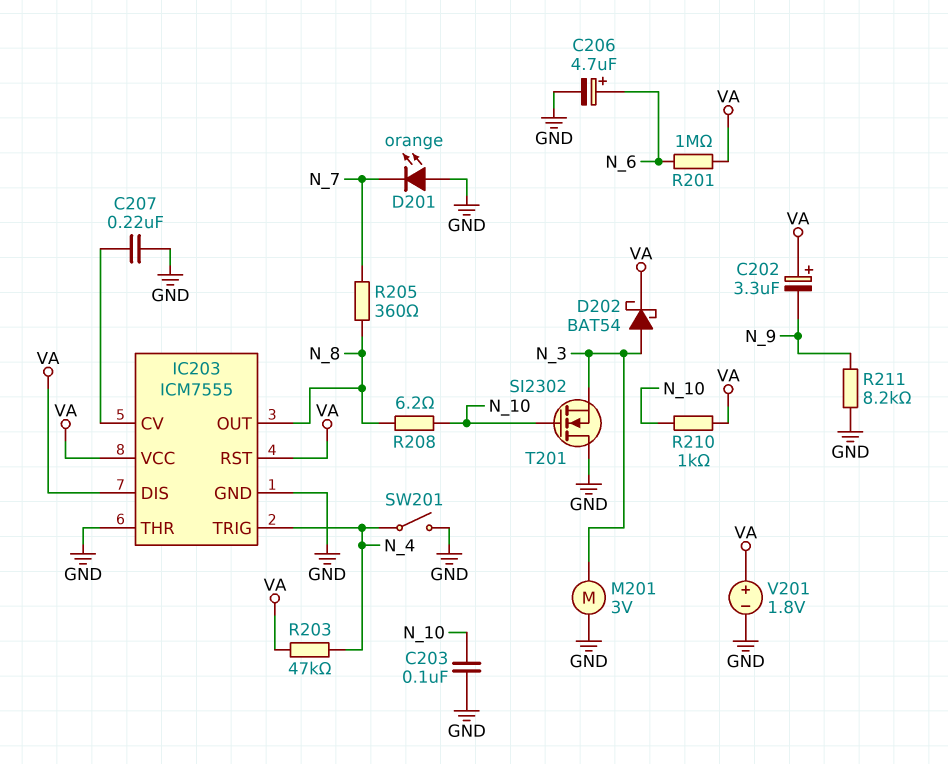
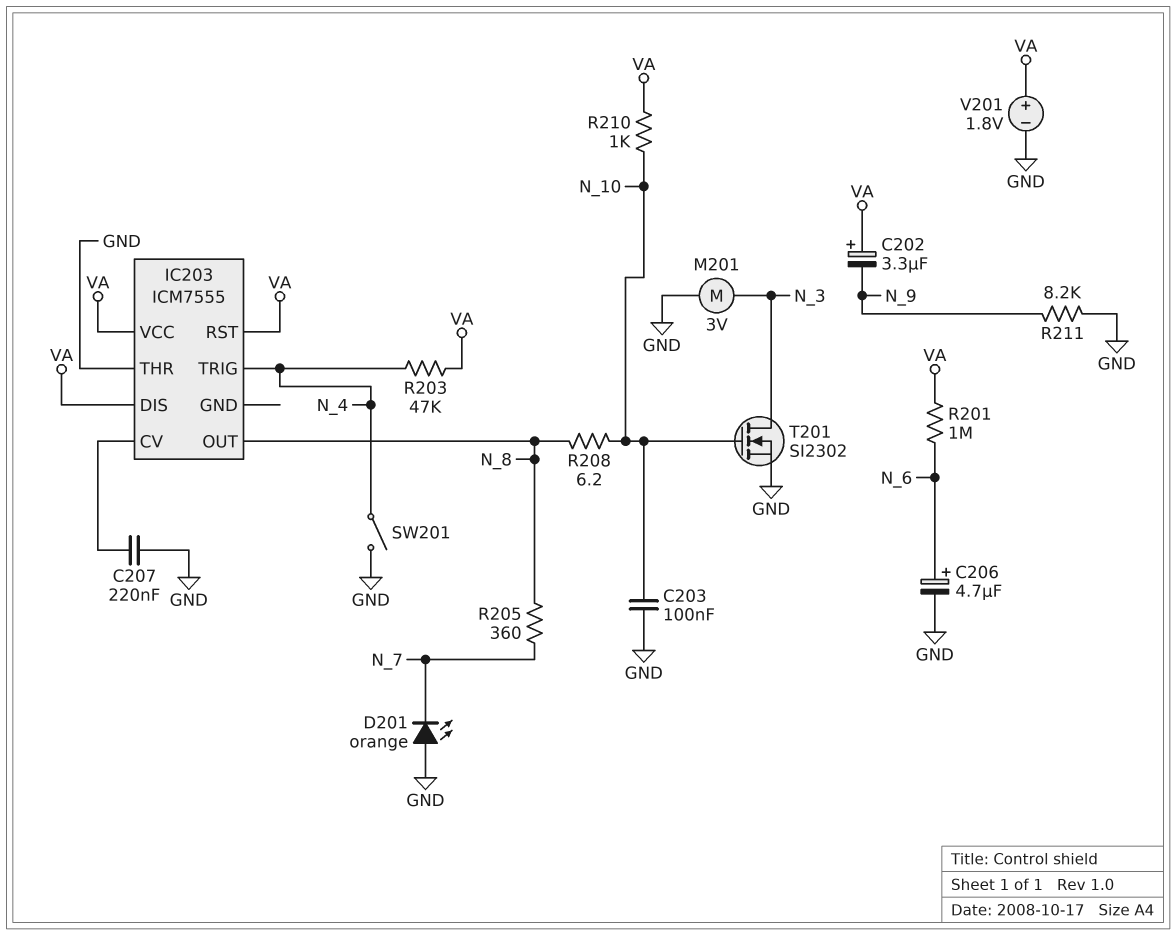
D202: schottky BAT54 (A N_3, K VA) -> none
IC203 pin GND: GND -> none
T201: NMOS SI2302 (G N_10, D GND, S N_3) -> NMOS SI2302 (G N_10, D N_3, S GND)

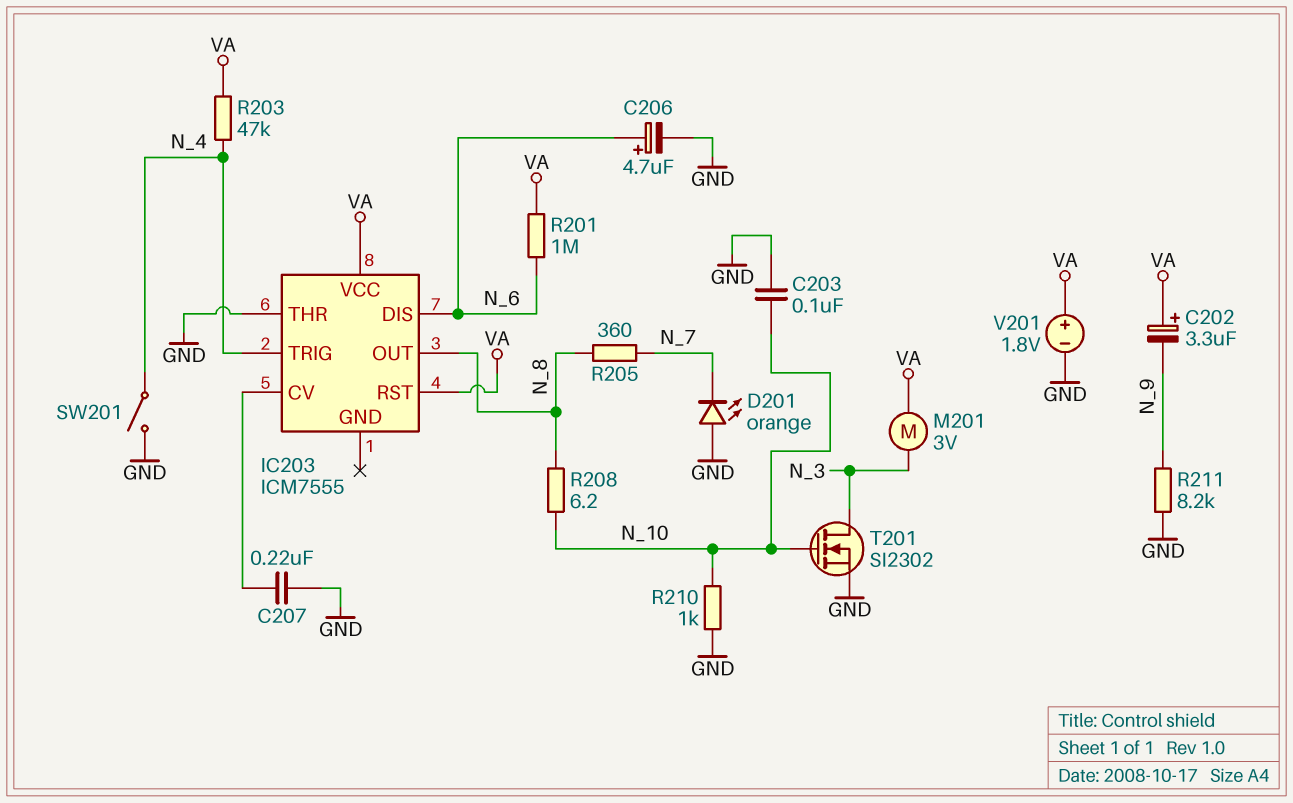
IC203 pin DIS: VA -> N_6
M201: motor 3V (GND, N_3) -> motor 3V (N_3, VA)
R210: 1k (N_10, VA) -> 1k (GND, N_10)

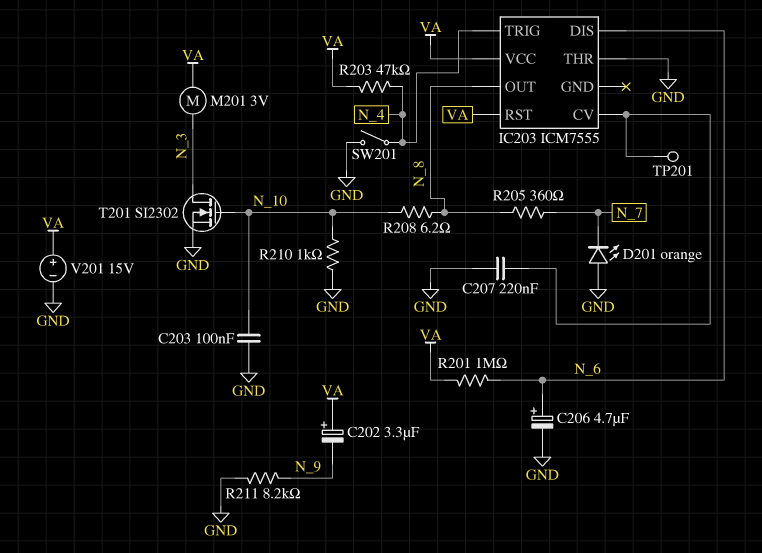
TP201: none -> test point (IC203/CV)
V201: 1.8V (plus VA, minus GND) -> 15V (plus VA, minus GND)

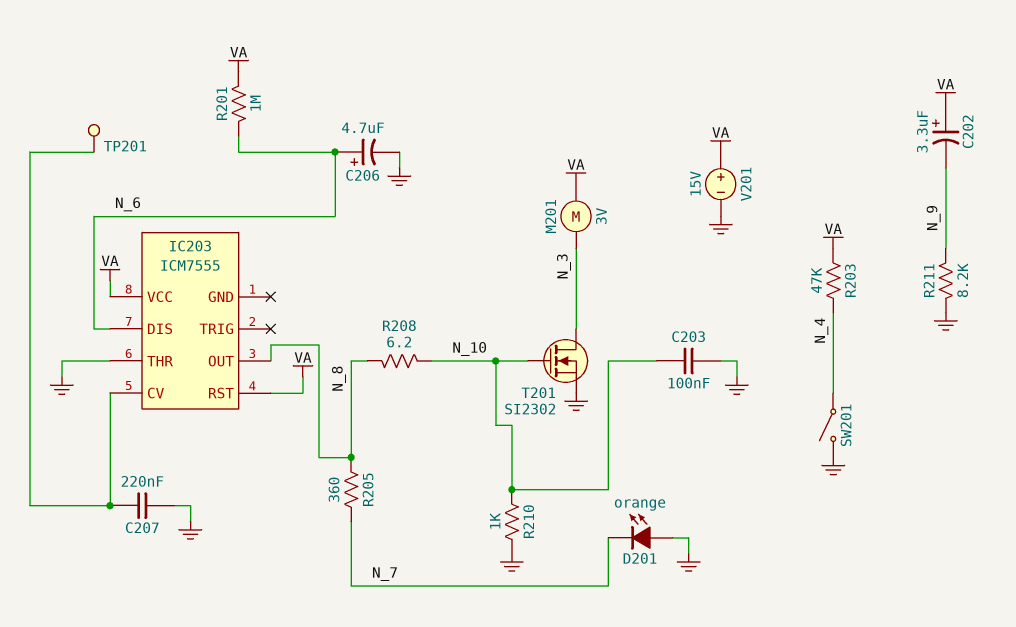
IC203 pin TRIG: N_4 -> none

